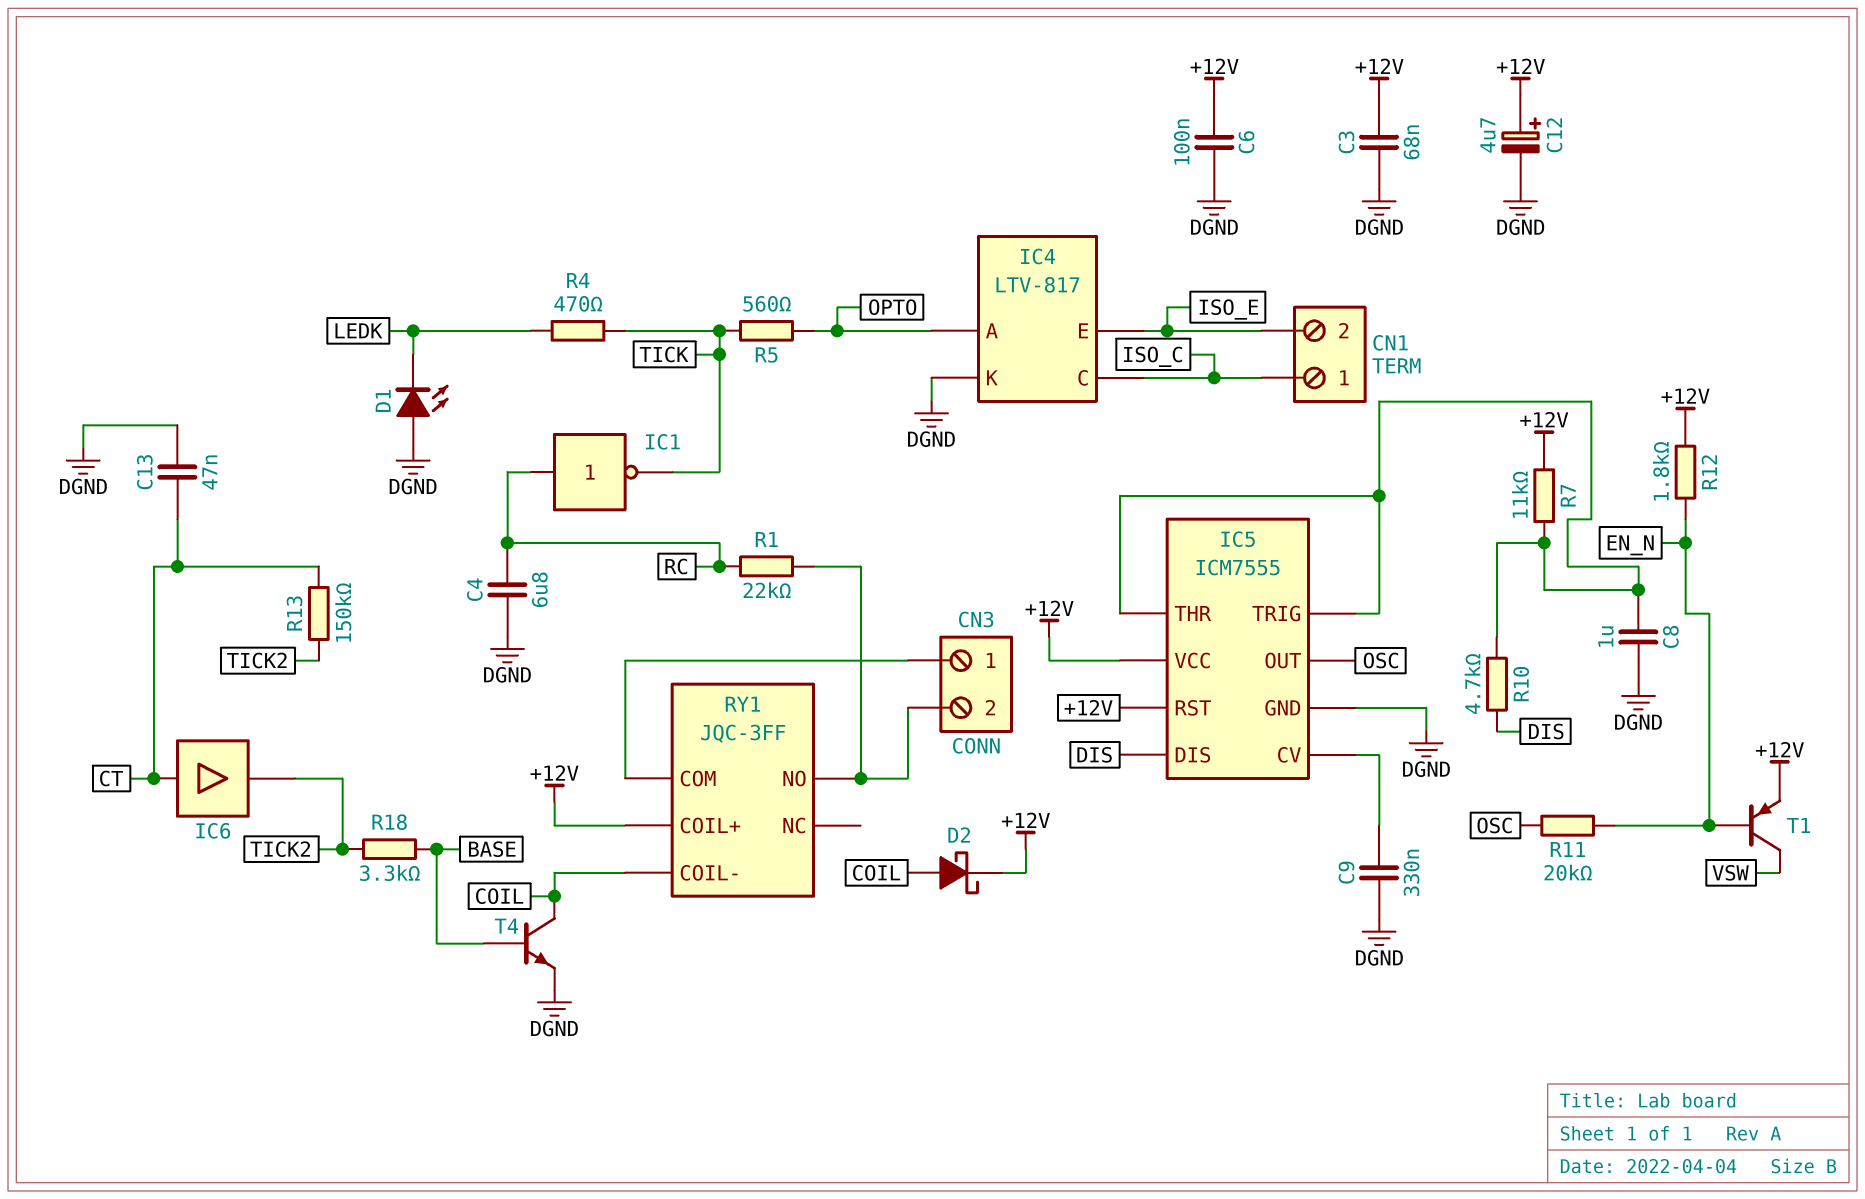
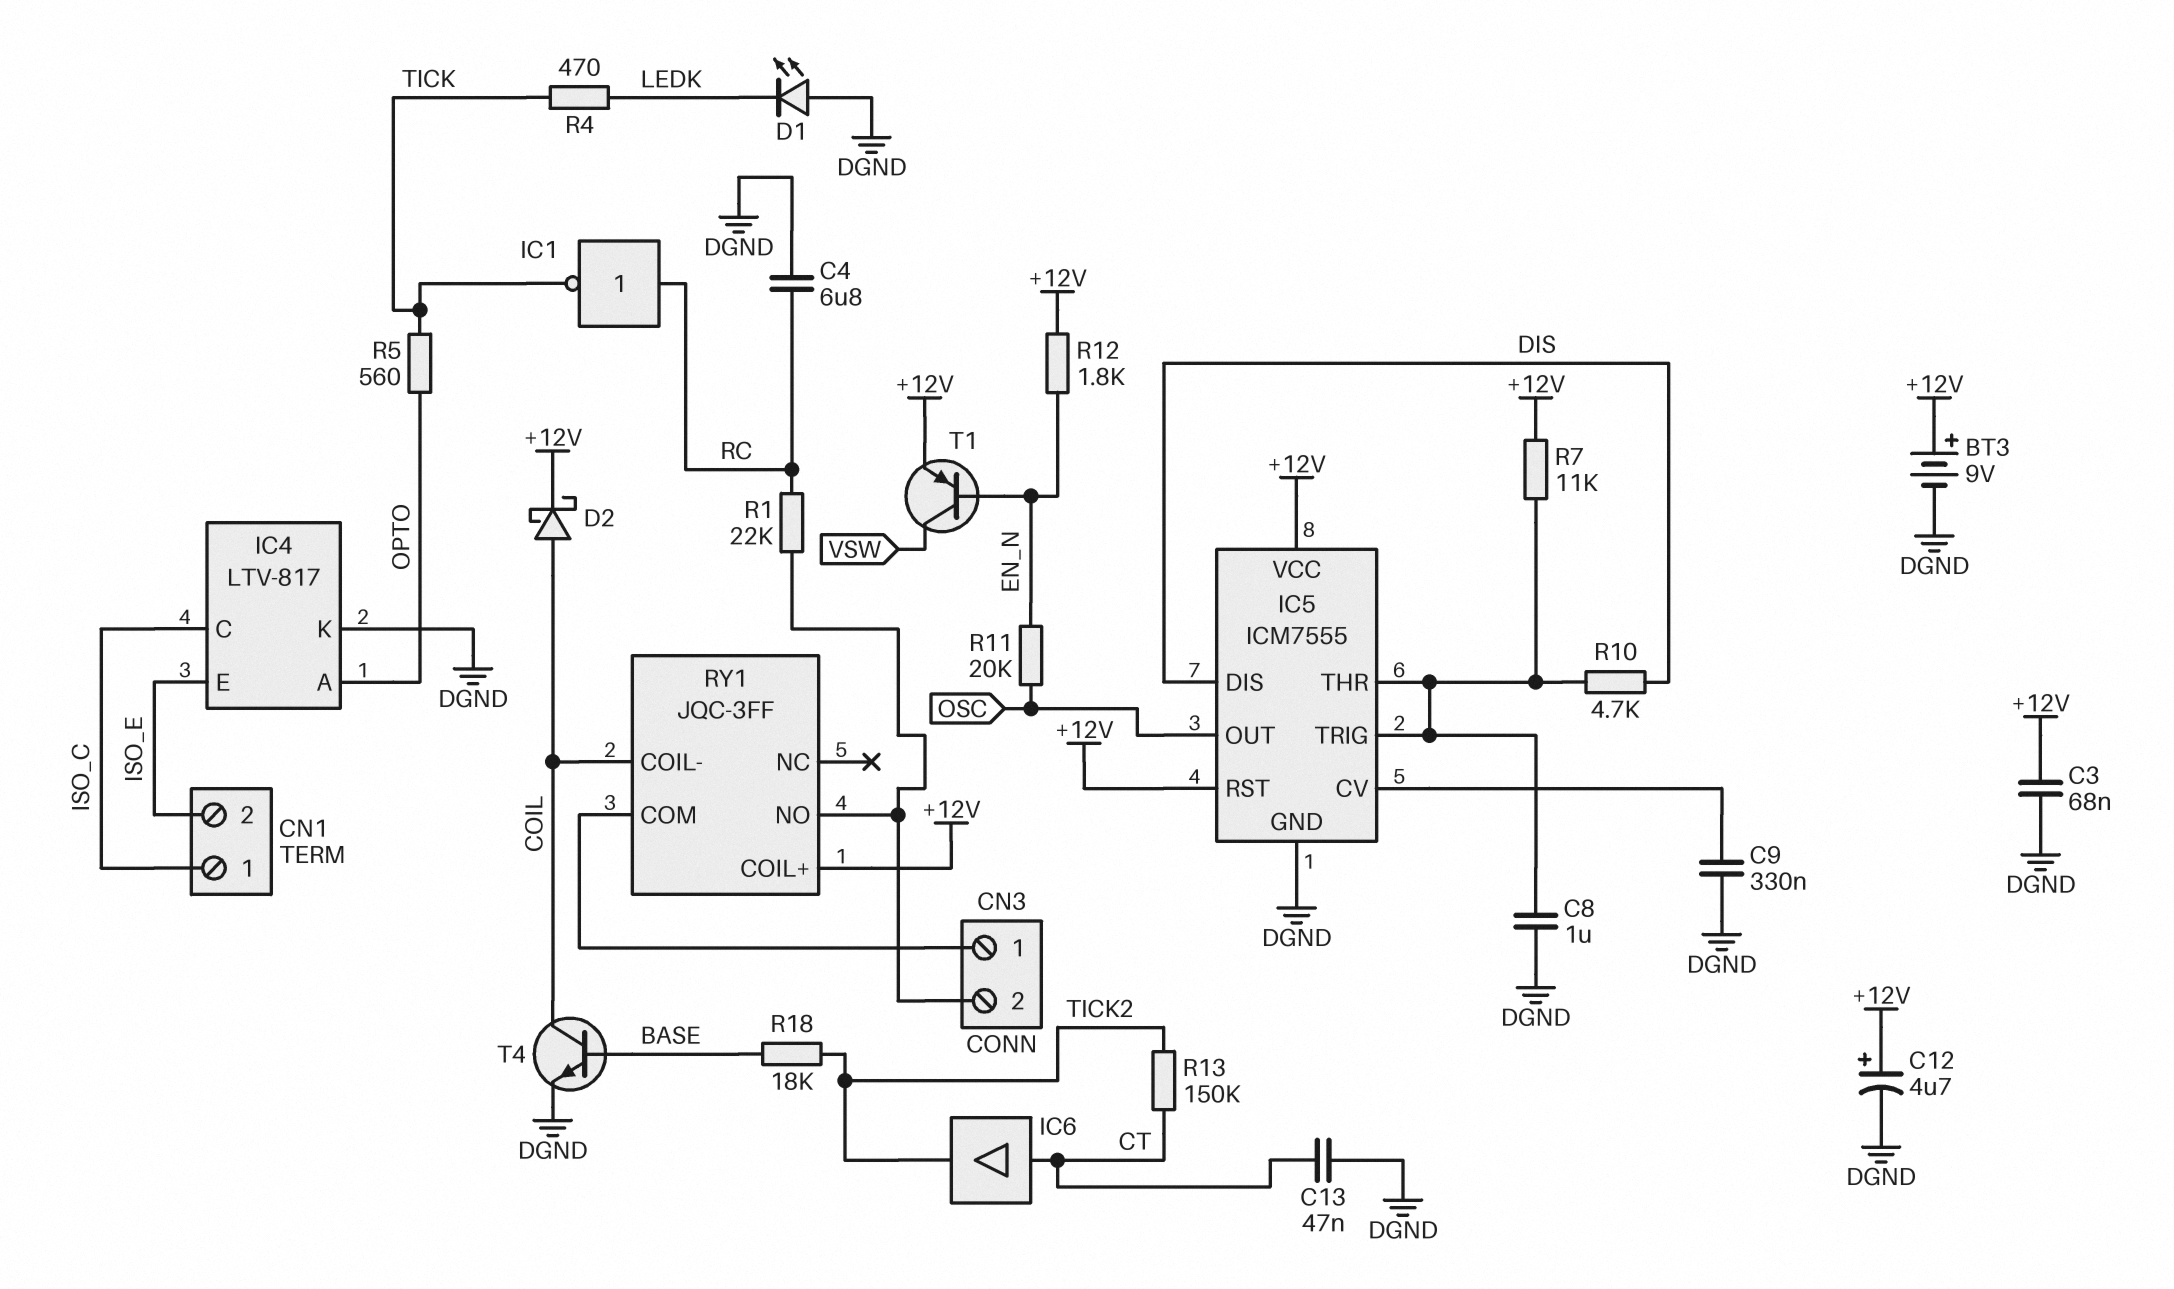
BT3: none -> 9V (plus +12V, minus DGND)
C6: 100nF (+12V, DGND) -> none
R18: 3.3k (BASE, TICK2) -> 18k (BASE, TICK2)

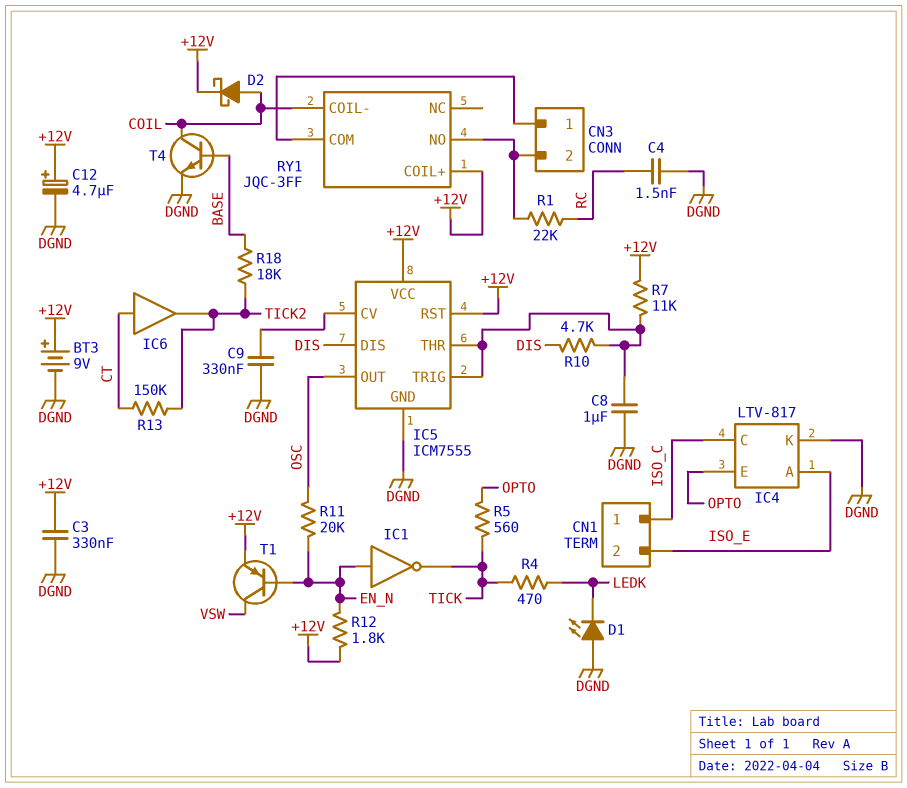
C3: 68nF (+12V, DGND) -> 330nF (+12V, DGND)
C4: 6.8uF (DGND, RC) -> 1.5nF (DGND, RC)
C13: 47nF (CT, DGND) -> none
IC1: NOT (in RC, out TICK) -> NOT (in EN_N, out TICK)
IC4 pin A: OPTO -> ISO_E
IC4 pin E: ISO_E -> OPTO

